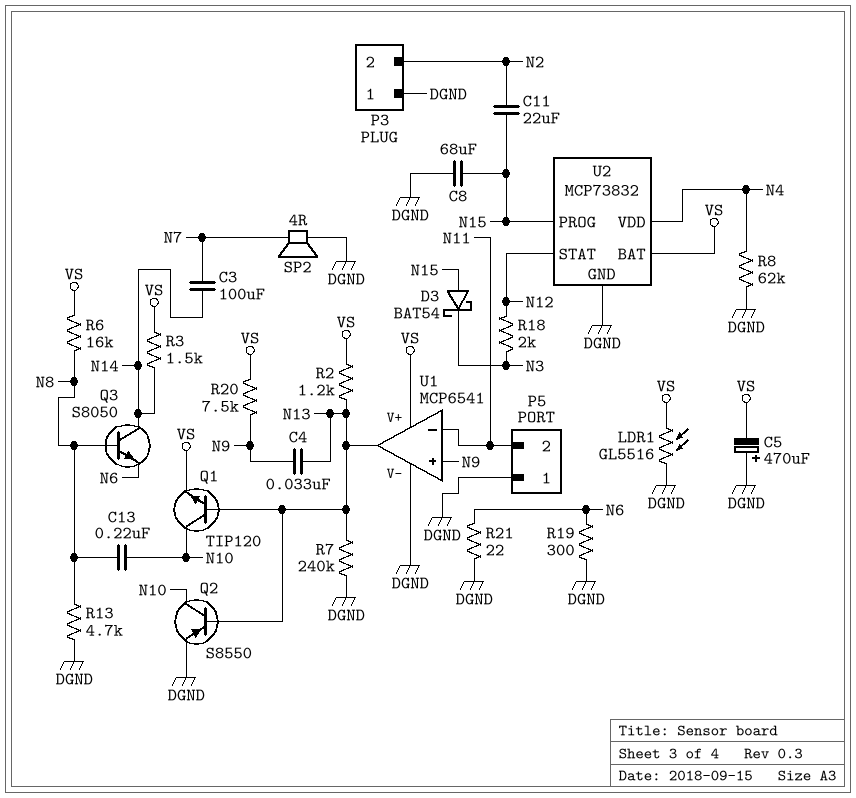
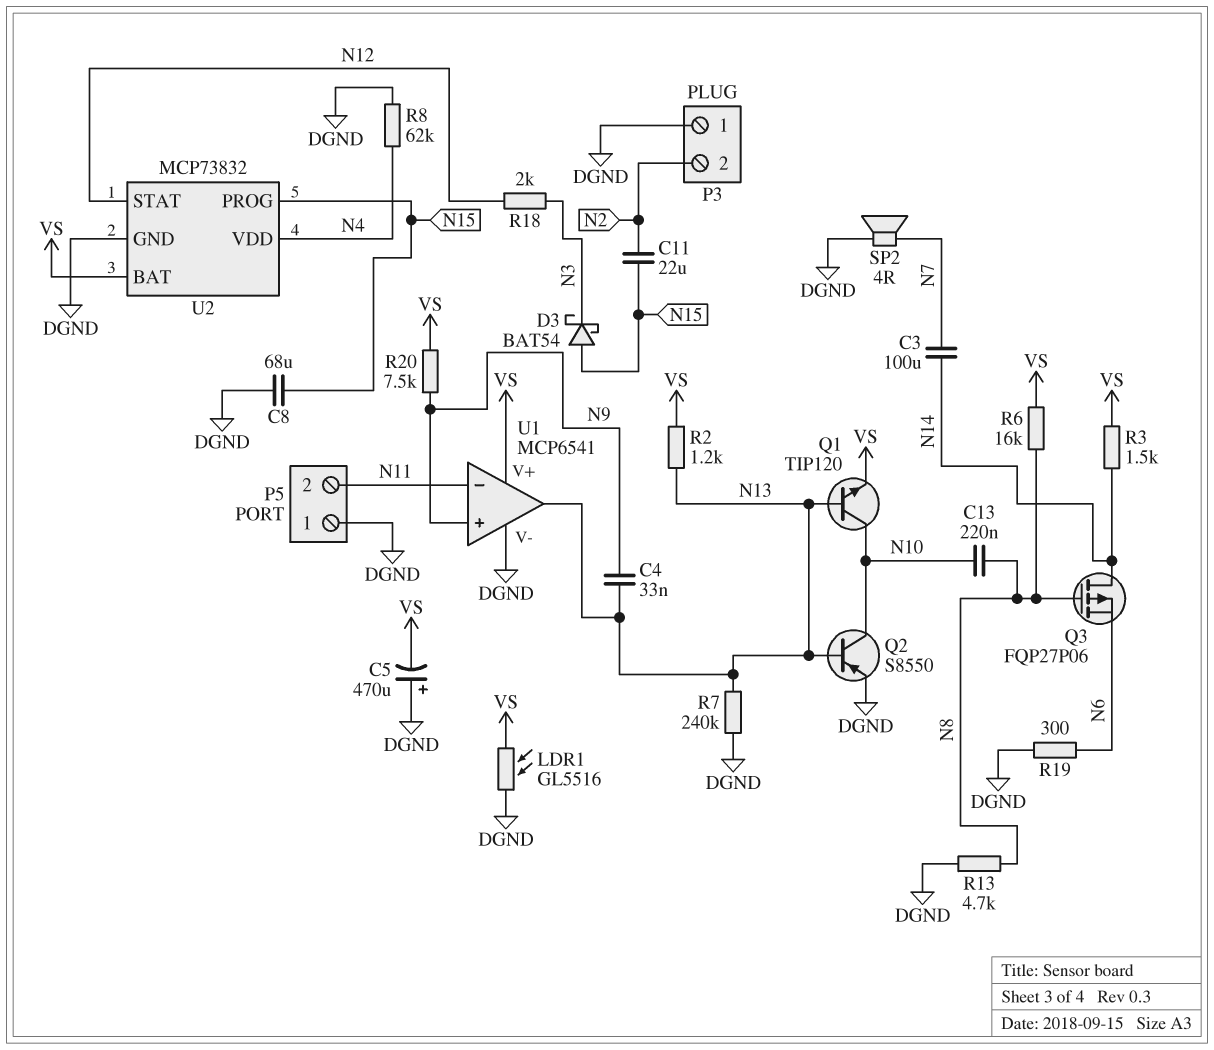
Q3: NPN S8050 (B N8, C N14, E N6) -> PMOS FQP27P06 (G N8, D N14, S N6)
R21: 22 (DGND, N6) -> none

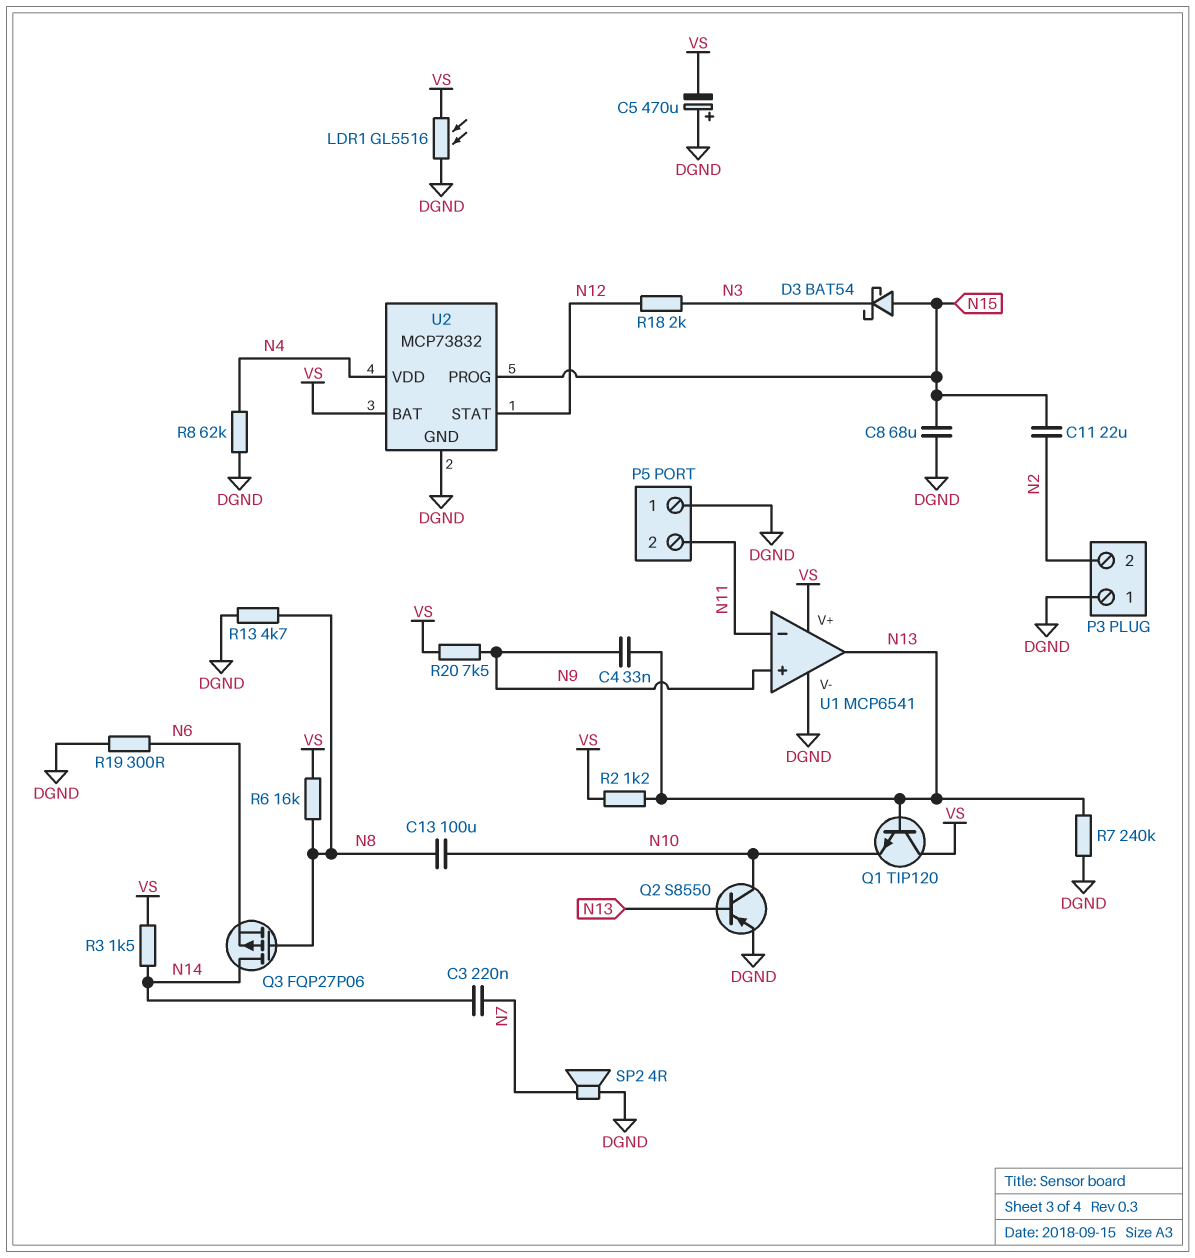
C3: 100uF (N7, N14) -> 220nF (N7, N14)
C13: 220nF (N8, N10) -> 100uF (N8, N10)
Q1: NPN TIP120 (B N13, C N10, E VS) -> NPN TIP120 (B N13, C VS, E N10)

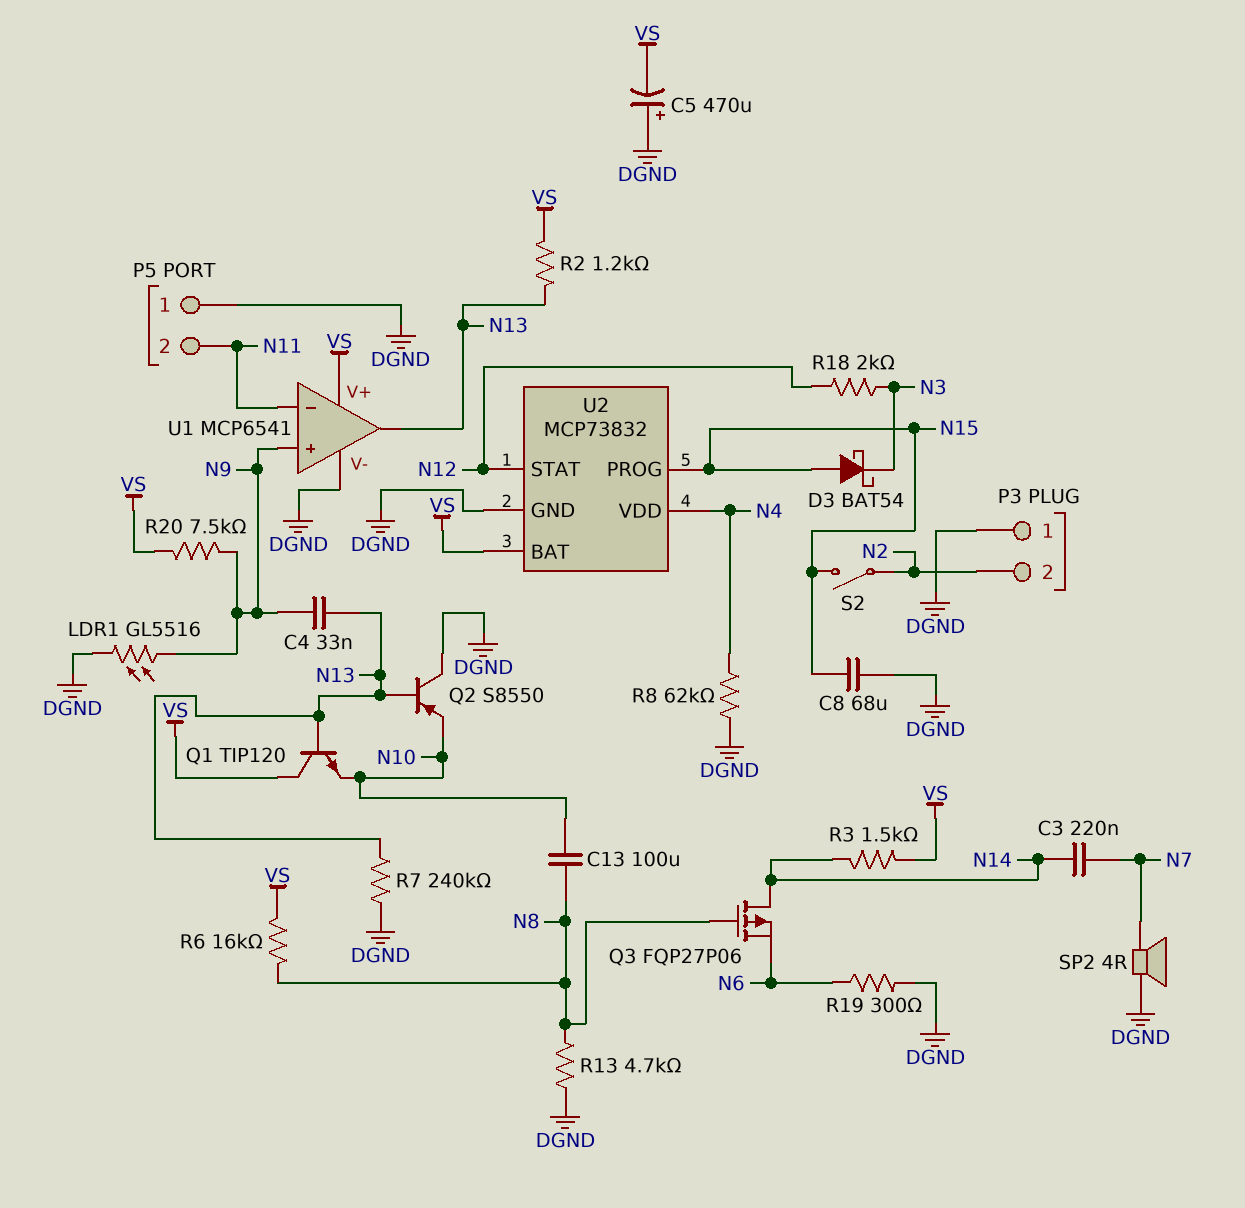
C11: 22uF (N2, N15) -> none
LDR1: GL5516 (DGND, VS) -> GL5516 (DGND, N9)
Q2: PNP S8550 (B N13, C N10, E DGND) -> PNP S8550 (B N13, C DGND, E N10)
S2: none -> switch (N2, N15)

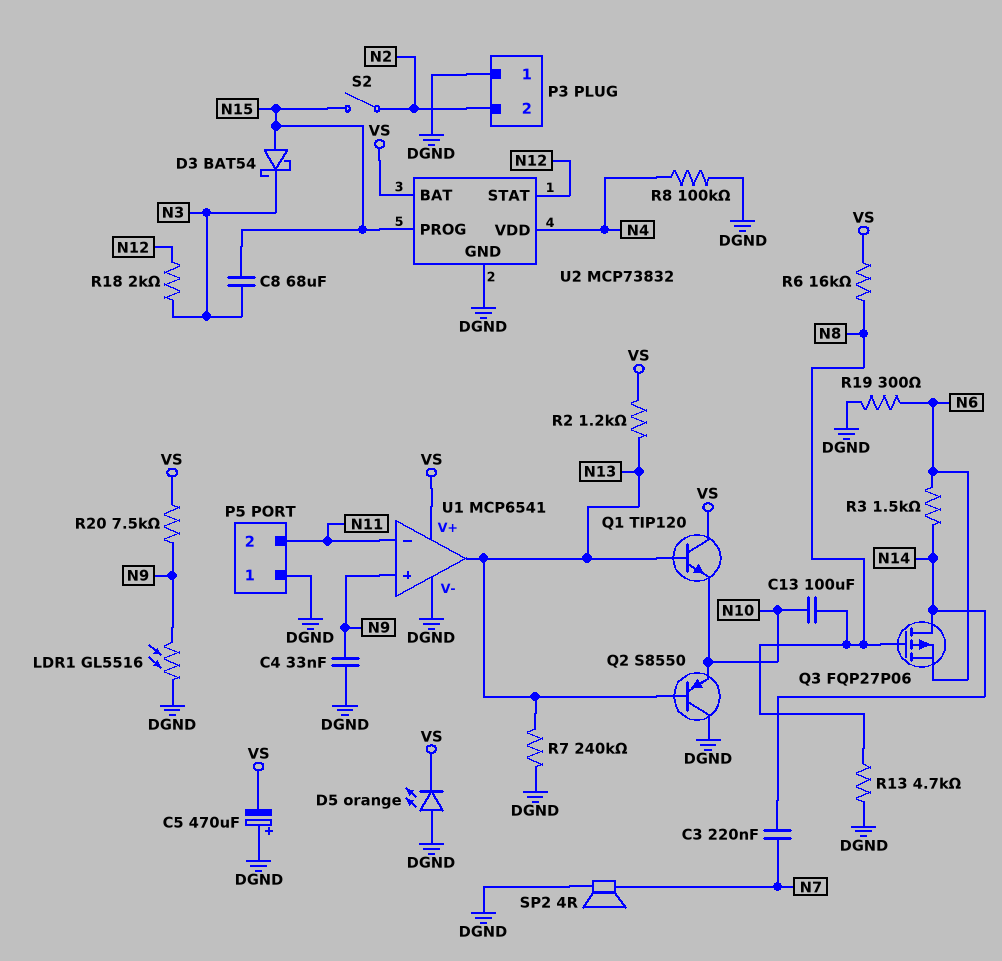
C4: 33nF (N9, N13) -> 33nF (DGND, N9)
C8: 68uF (DGND, N15) -> 68uF (N3, N15)
D5: none -> LED orange (A DGND, K VS)
R3: 1.5k (N14, VS) -> 1.5k (N6, N14)
R8: 62k (DGND, N4) -> 100k (DGND, N4)

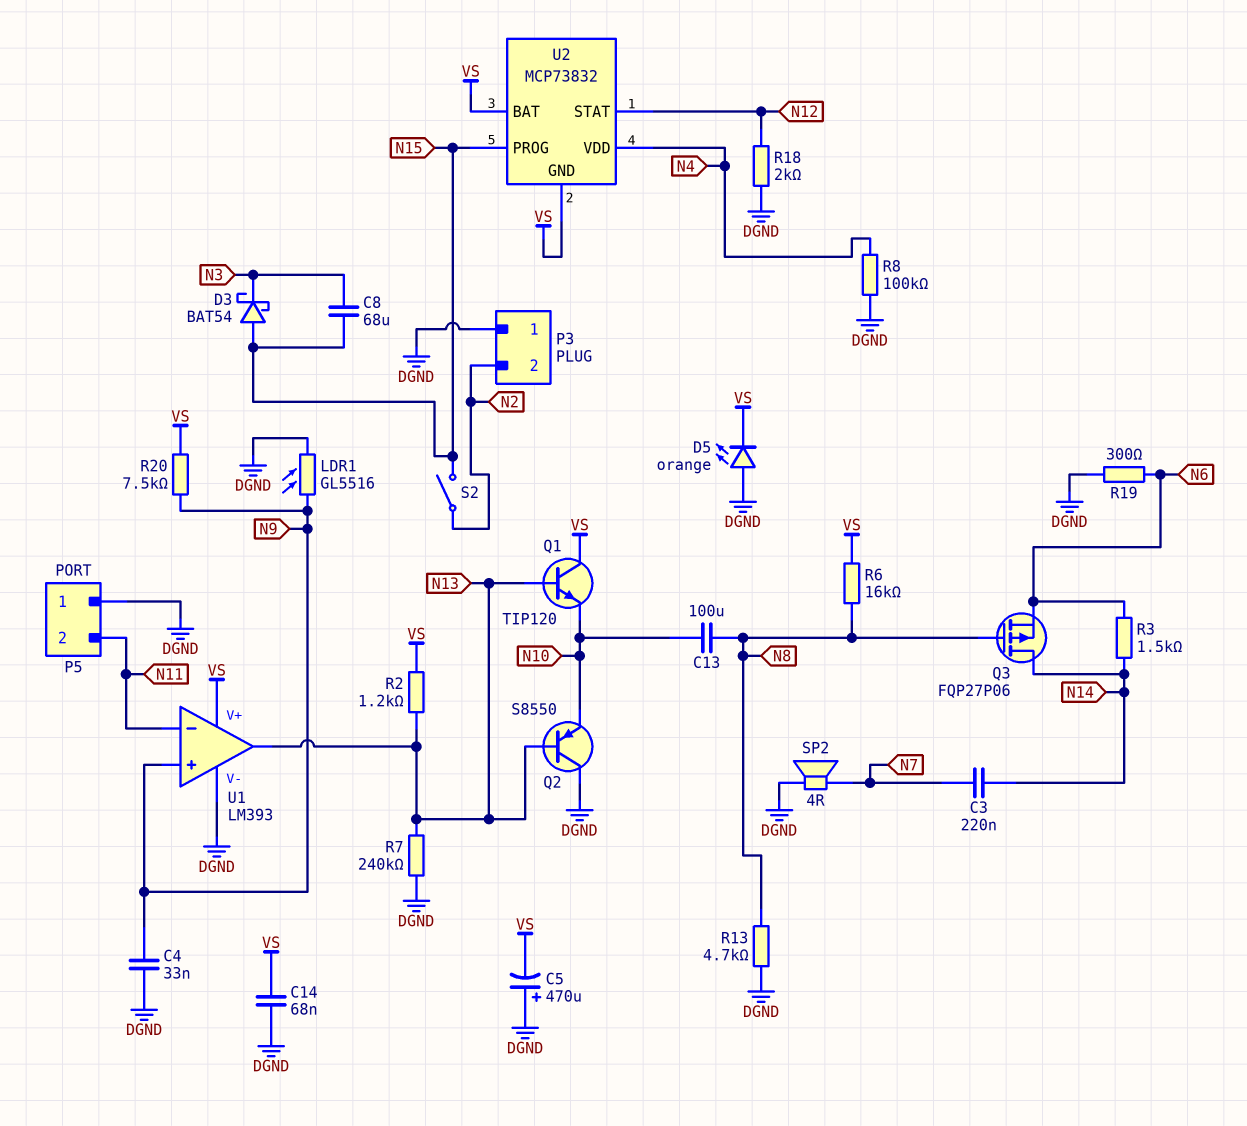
C14: none -> 68nF (DGND, VS)
R18: 2k (N3, N12) -> 2k (DGND, N12)
U1: MCP6541 -> LM393
U2 pin GND: DGND -> VS

